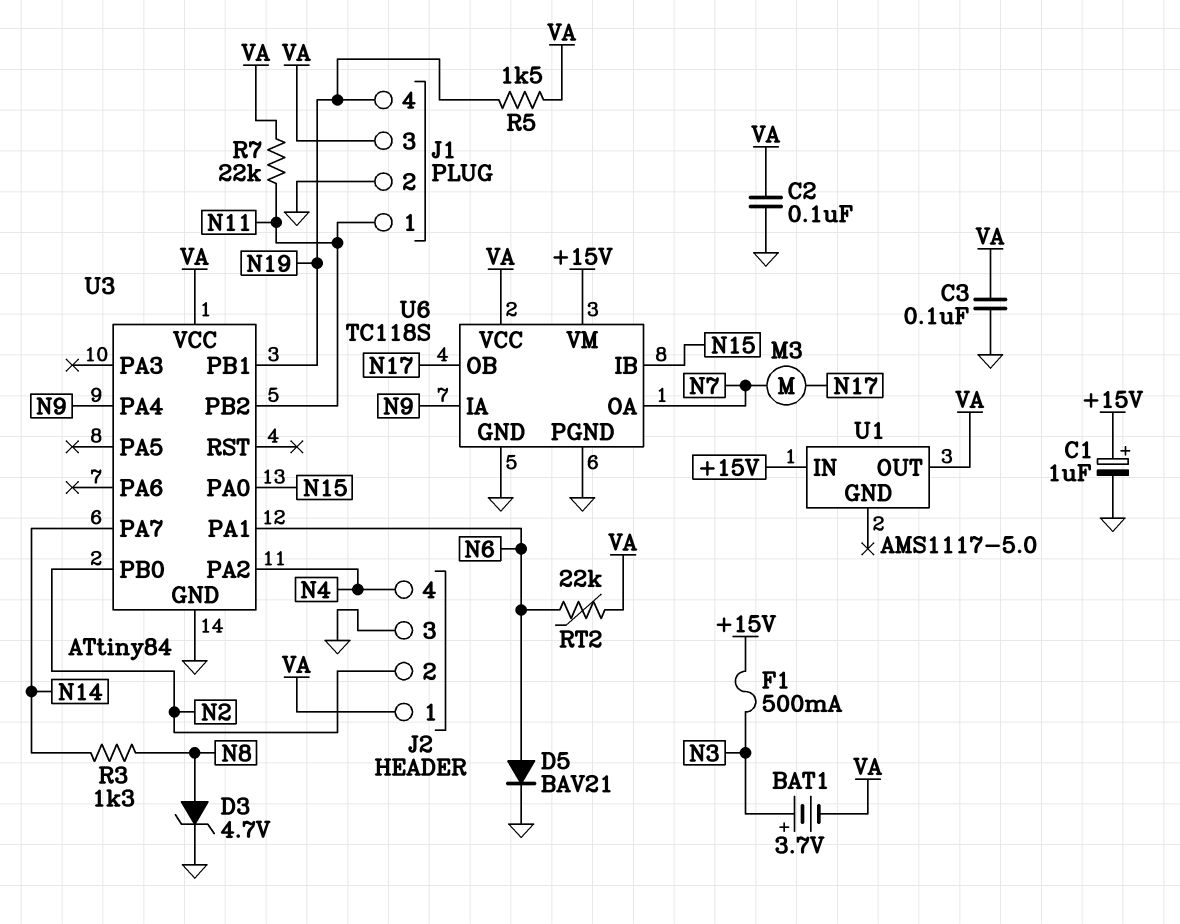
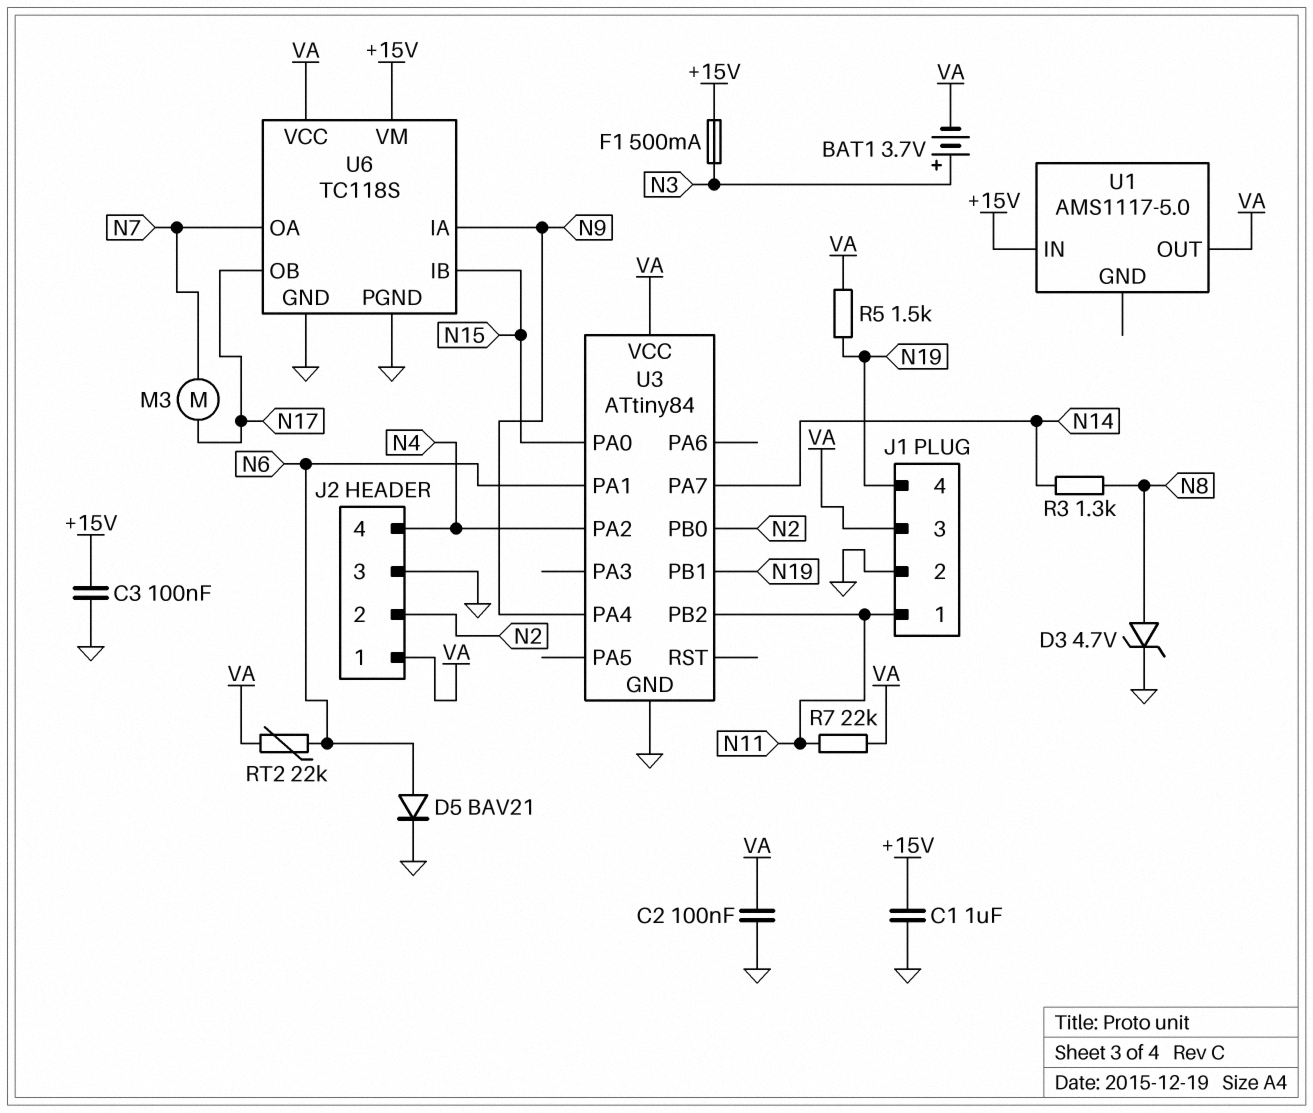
C1: 1uF (plus +15V, minus GND) -> 1uF (+15V, GND)
C3: 100nF (GND, VA) -> 100nF (+15V, GND)

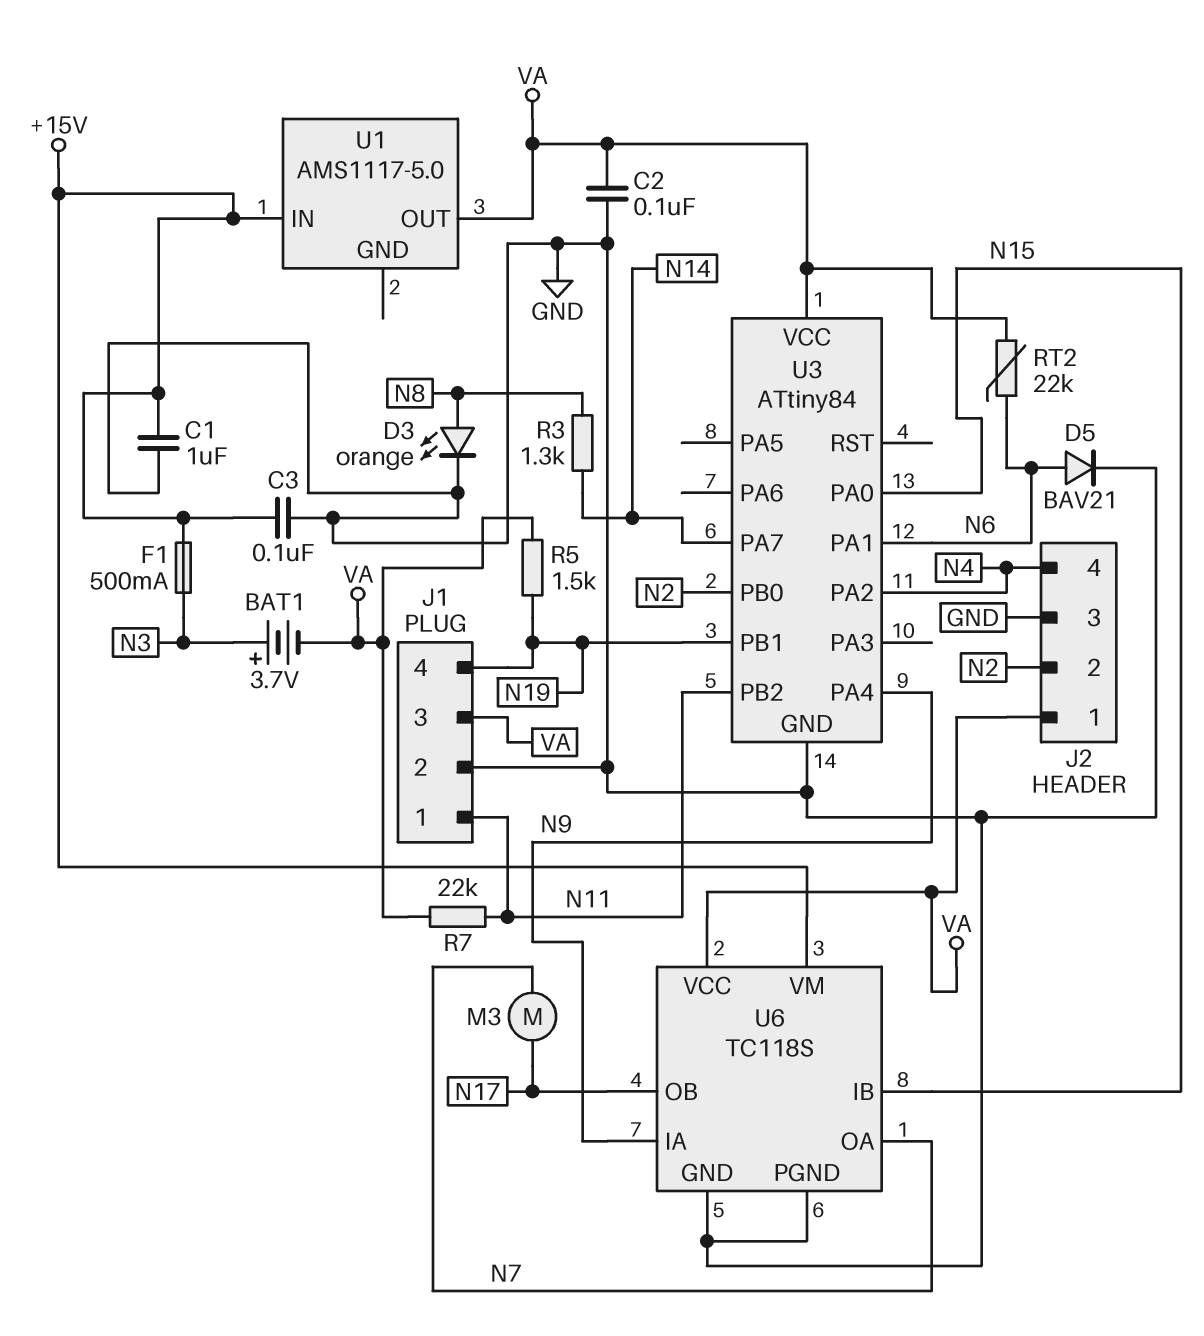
D3: zener 4.7V (A N8, K GND) -> LED orange (A N8, K GND)

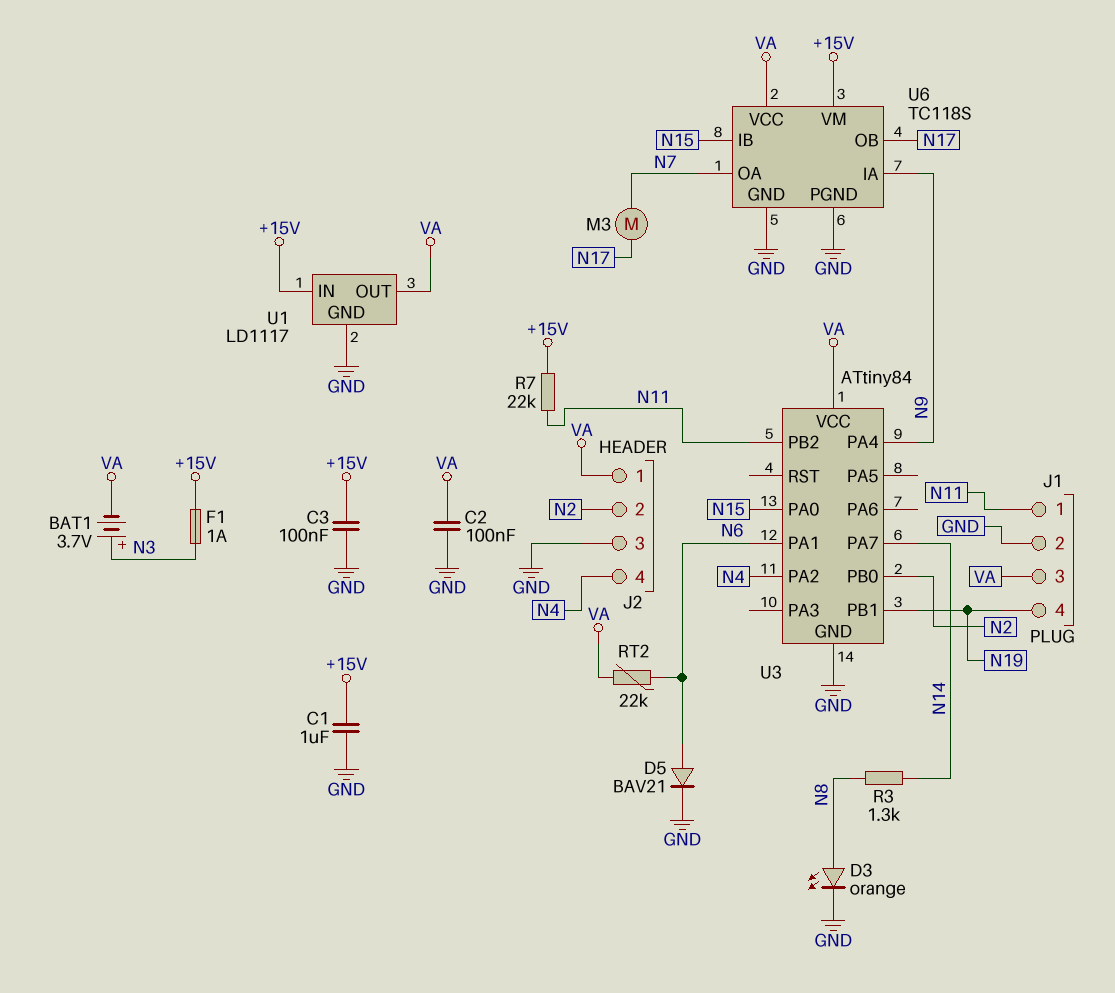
F1: 500mA (+15V, N3) -> 1A (+15V, N3)
R5: 1.5k (N19, VA) -> none
R7: 22k (N11, VA) -> 22k (+15V, N11)
U1: AMS1117-5.0 -> LD1117
U1 pin GND: none -> GND

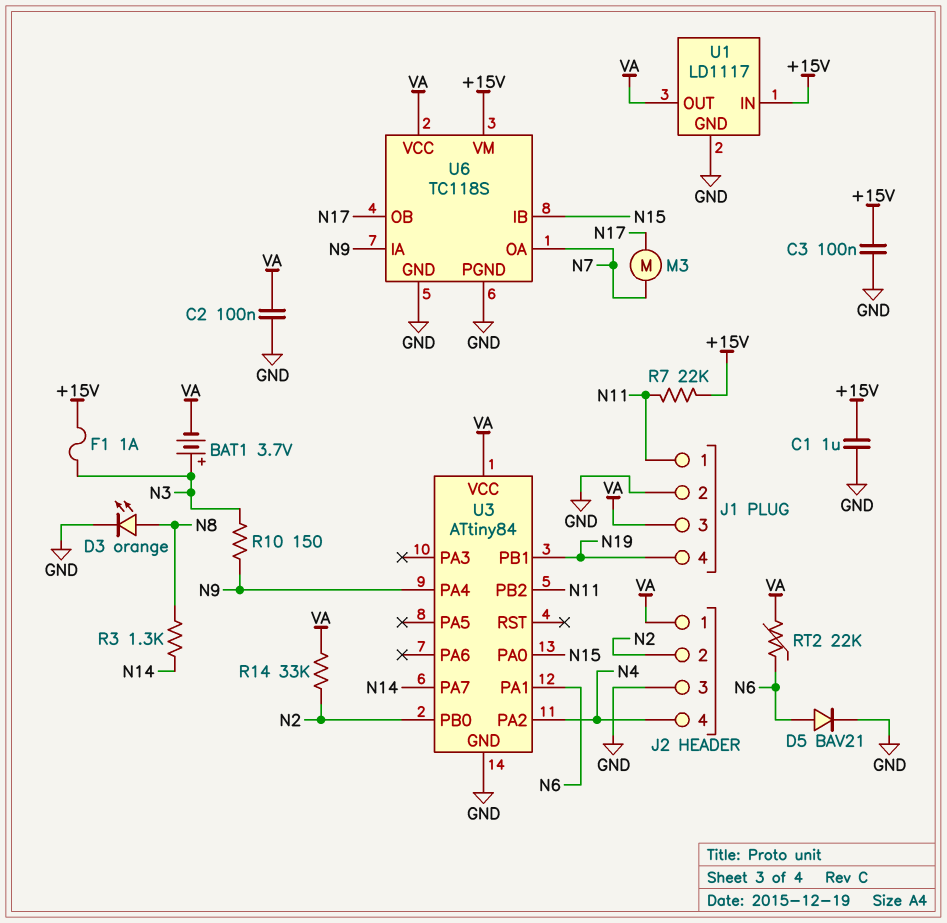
R10: none -> 150 (N3, N9)
R14: none -> 33k (N2, VA)

